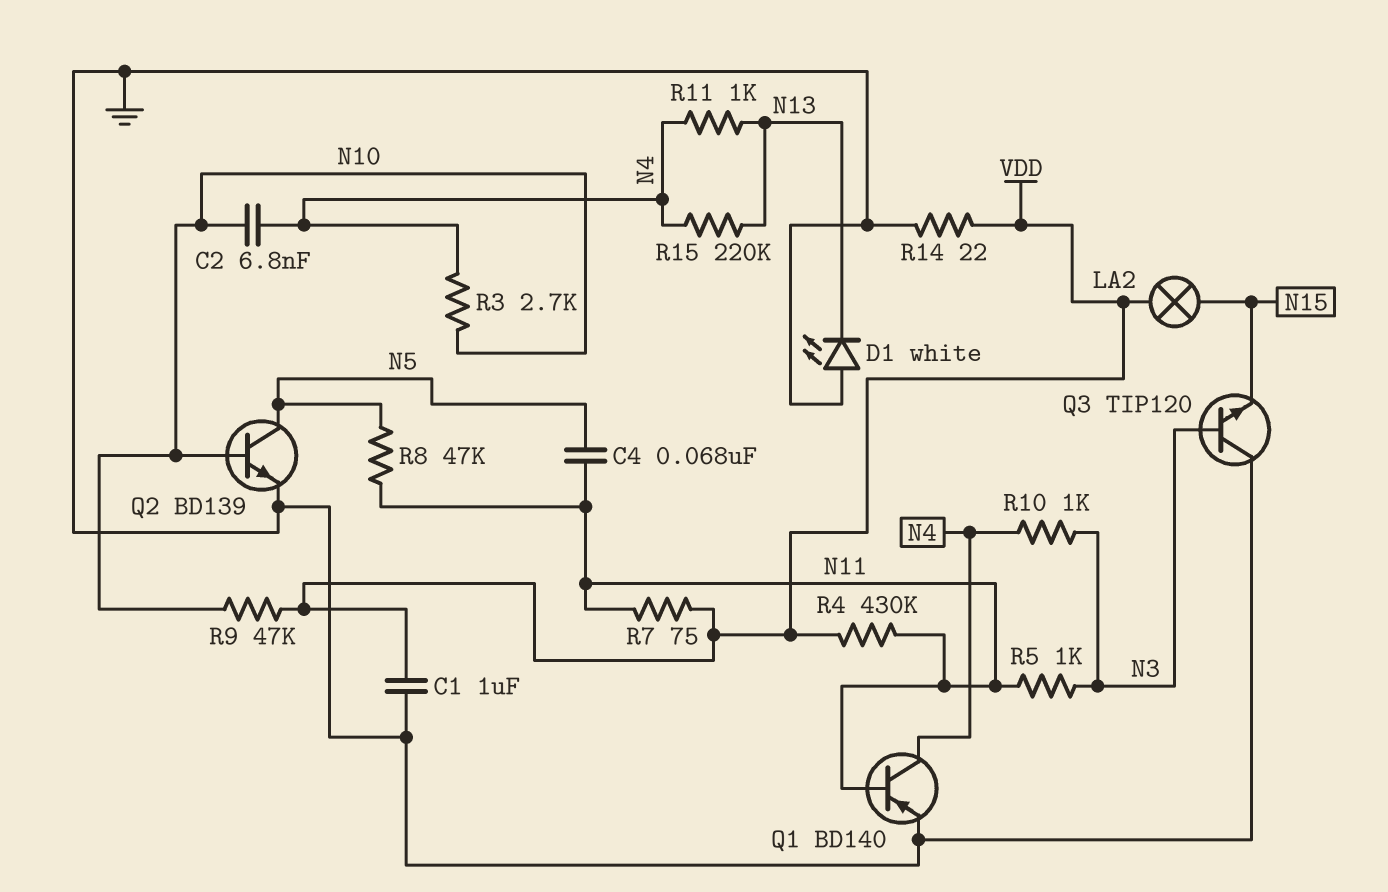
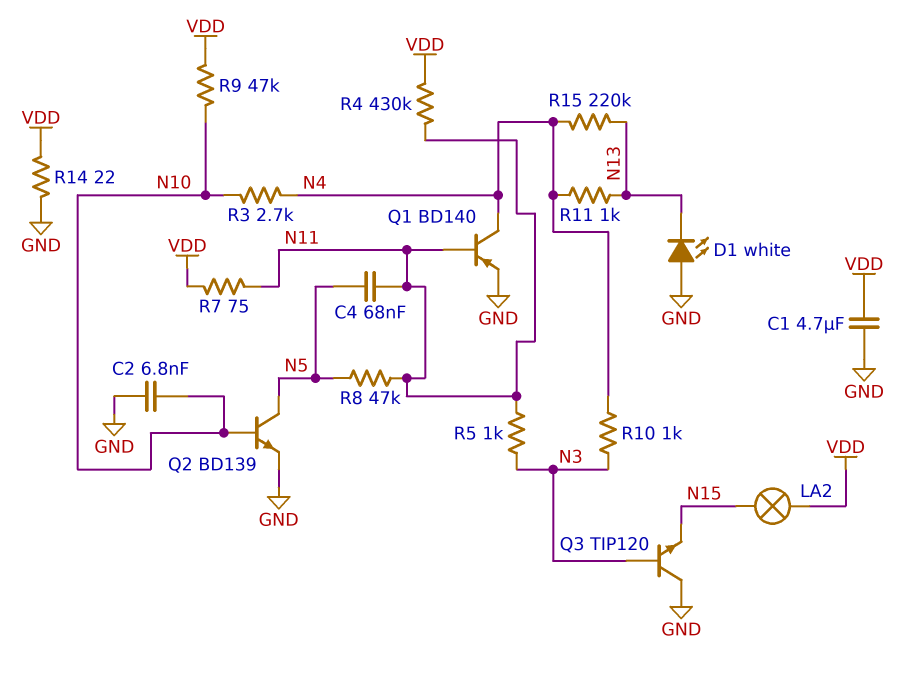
C1: 1uF (GND, VDD) -> 4.7uF (GND, VDD)
C2: 6.8nF (N4, N10) -> 6.8nF (GND, N10)

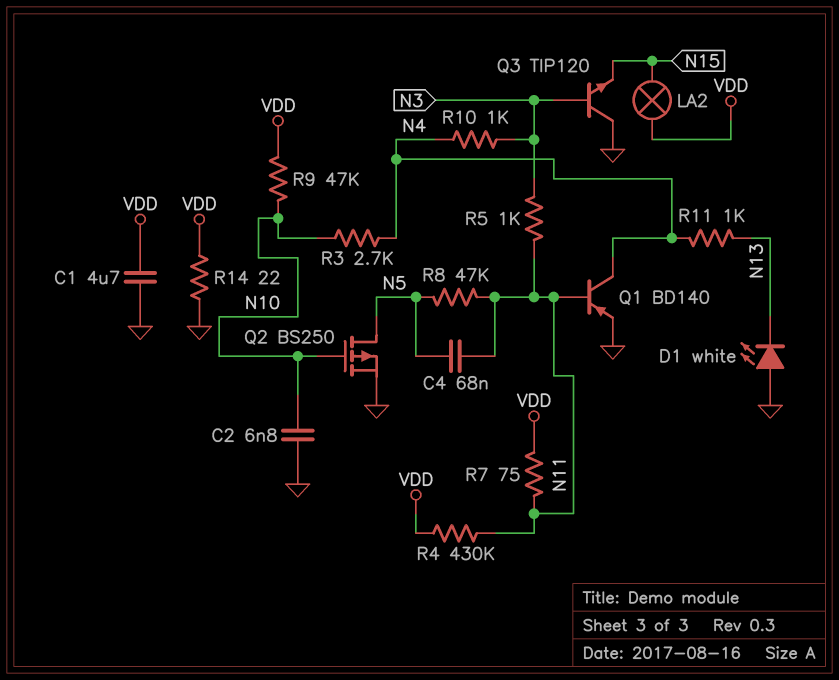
Q2: NPN BD139 (B N10, C N5, E GND) -> PMOS BS250 (G N10, D N5, S GND)
R15: 220k (N4, N13) -> none

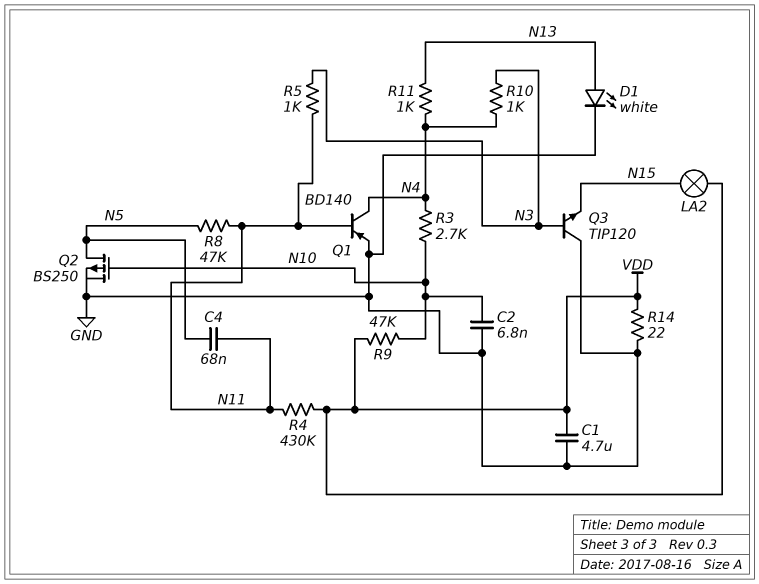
D1: LED white (A GND, K N13) -> LED white (A N13, K GND)
R7: 75 (N11, VDD) -> none

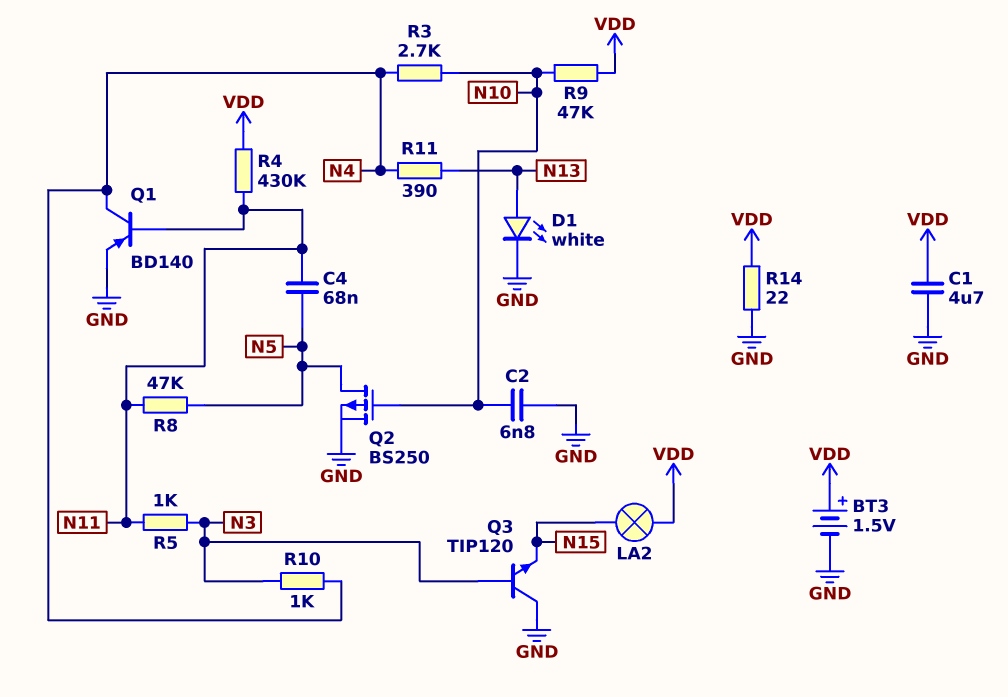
BT3: none -> 1.5V (plus VDD, minus GND)
R11: 1k (N4, N13) -> 390 (N4, N13)

